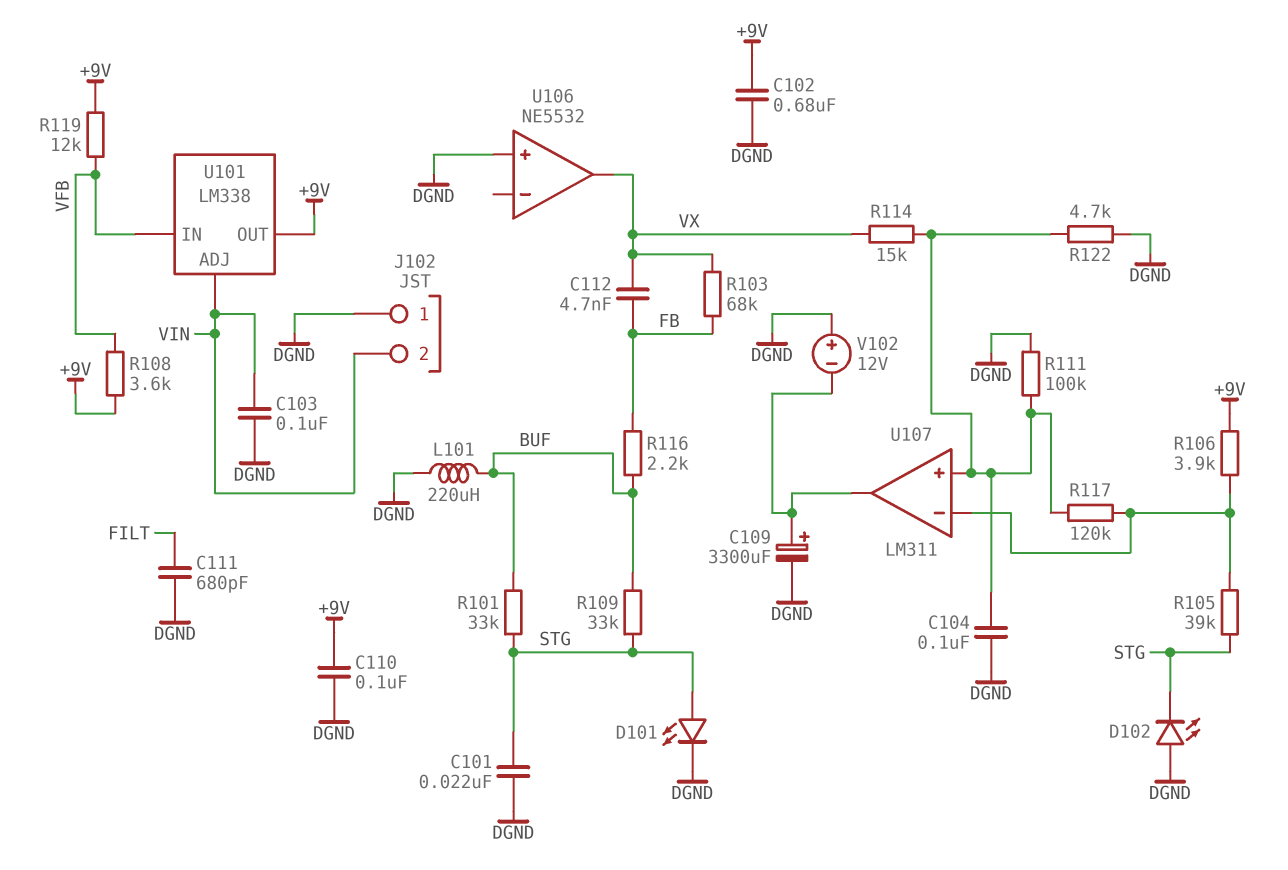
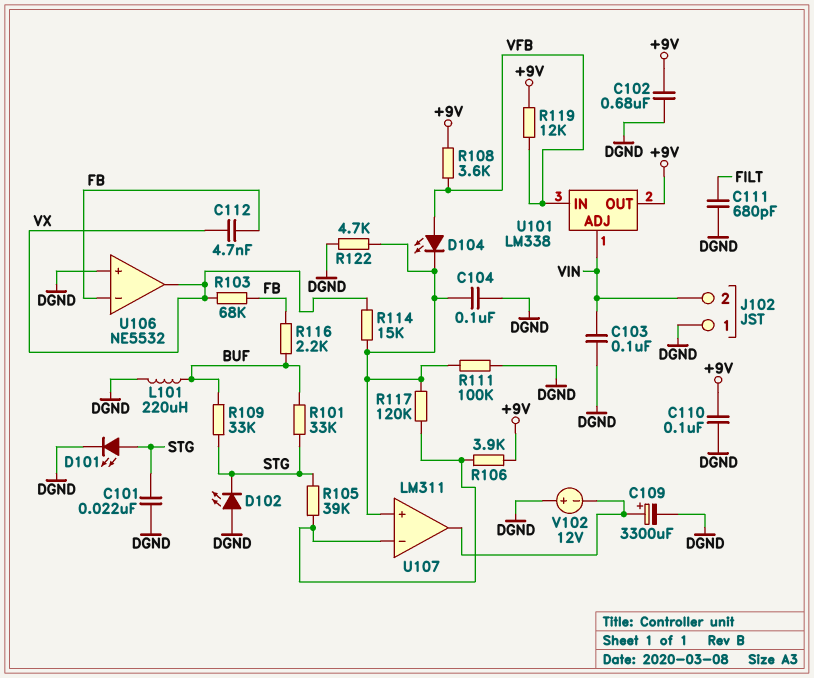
D104: none -> LED (A VFB, K U107/in+)
U106 pin in-: none -> FB

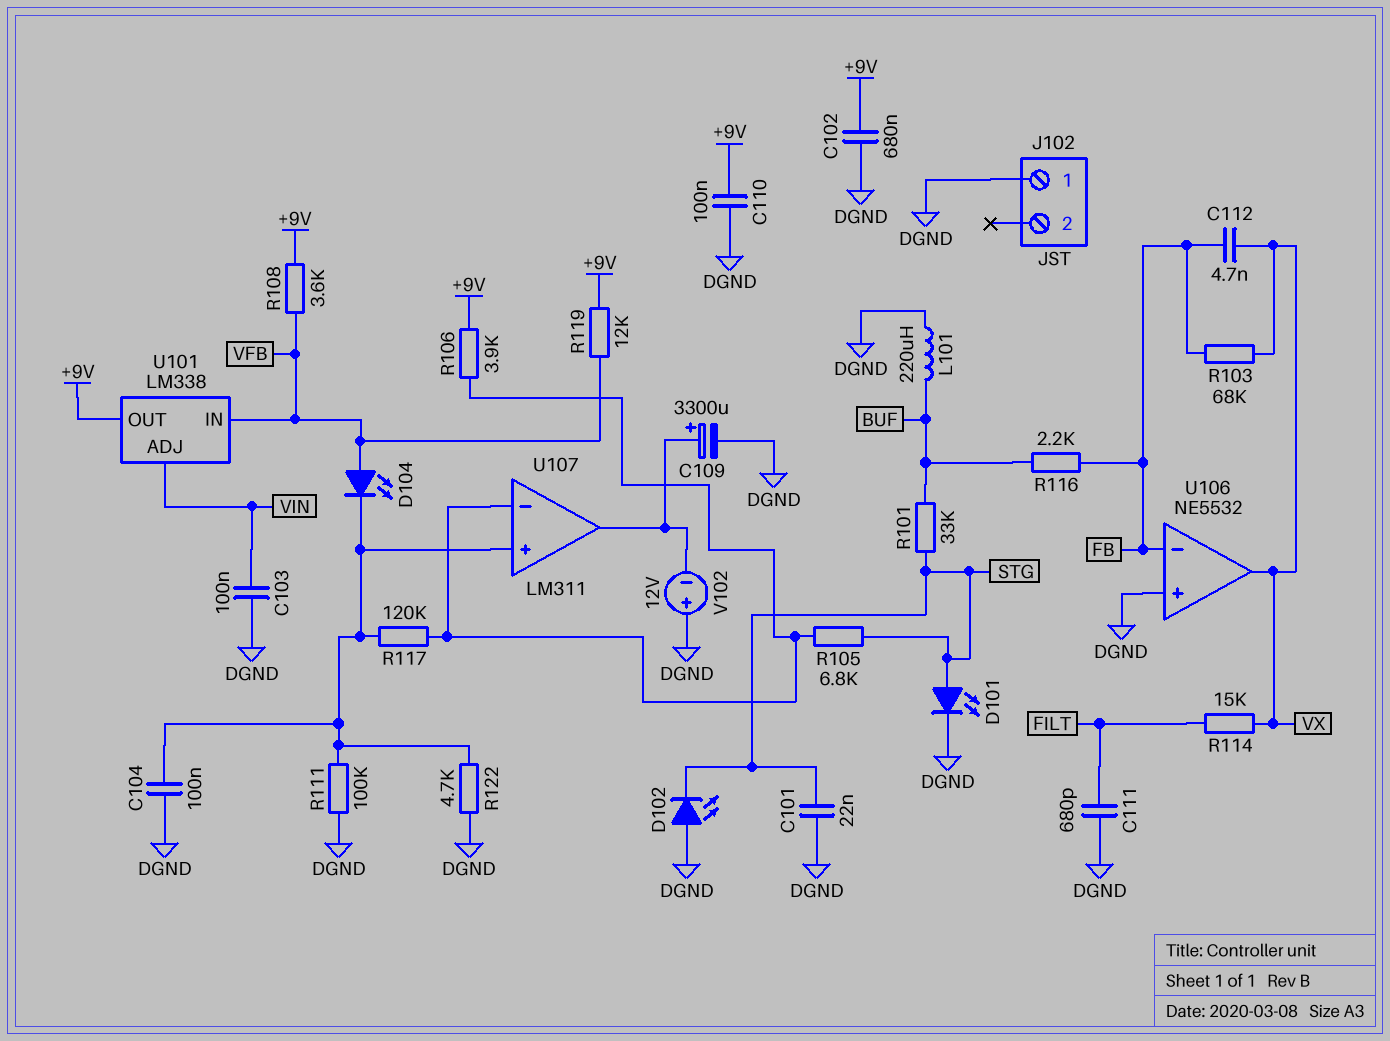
J102 pin 2: VIN -> none
R105: 39k (STG, U107/in-) -> 6.8k (STG, U107/in-)
R109: 33k (BUF, STG) -> none
R114: 15k (U107/in+, VX) -> 15k (FILT, VX)

